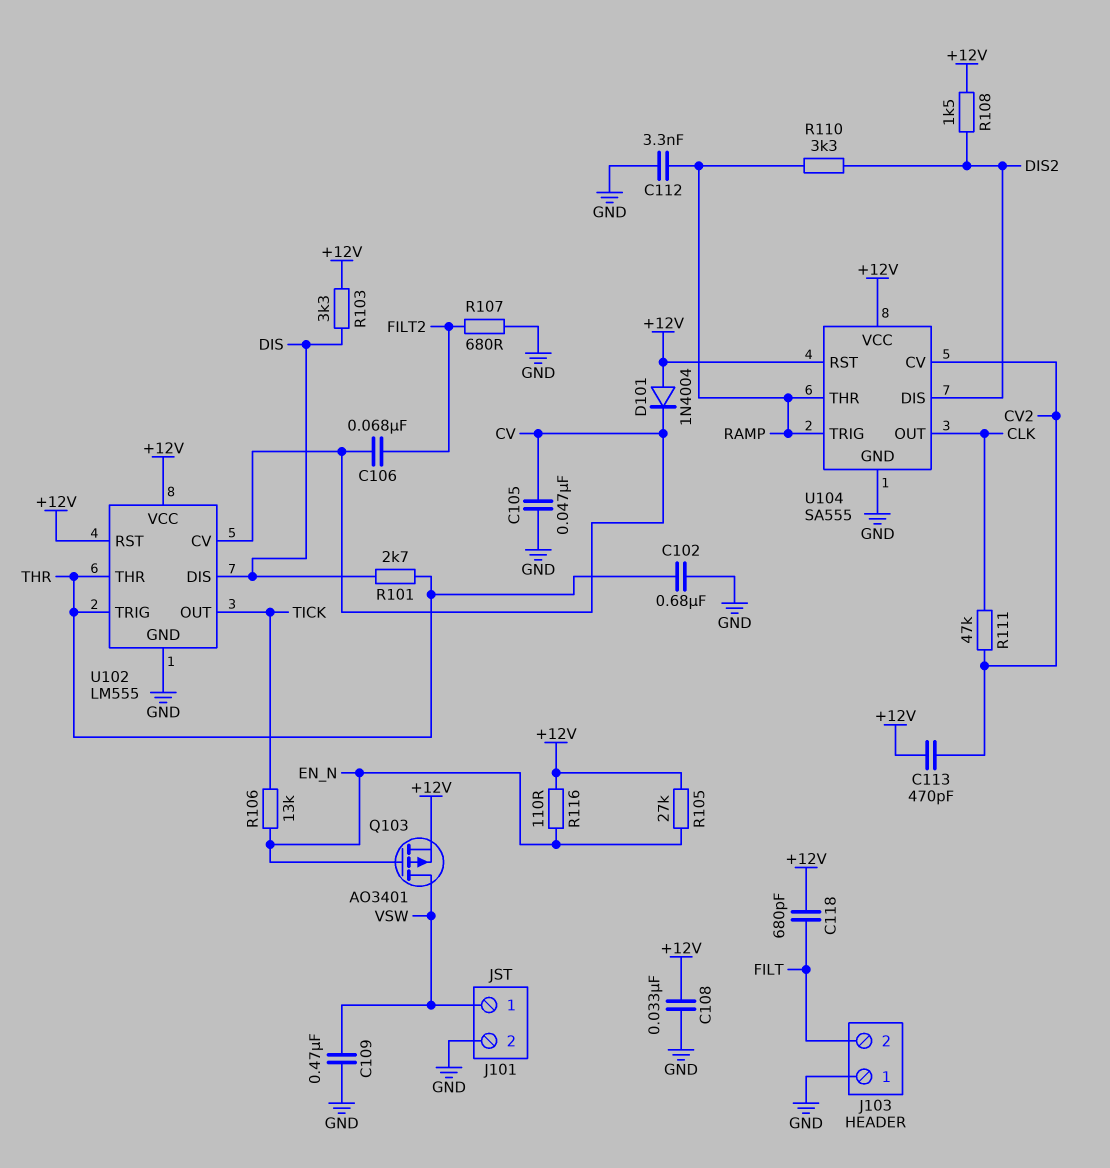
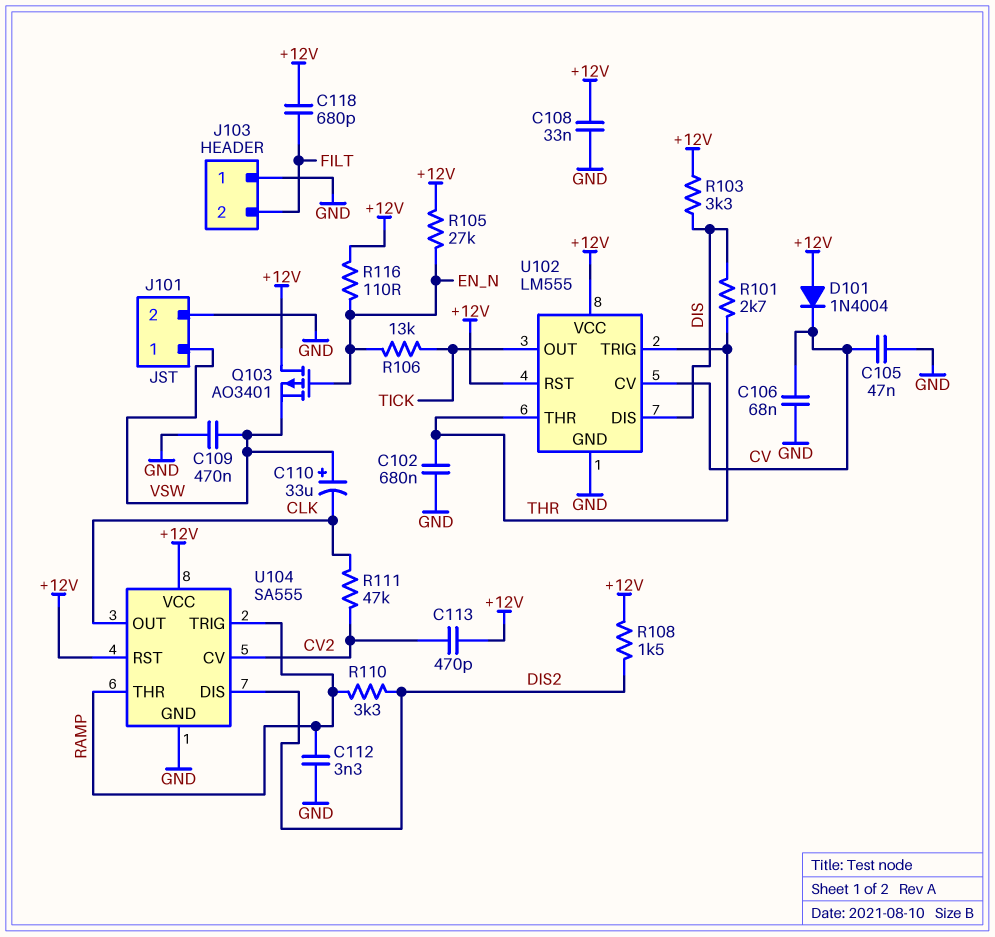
C106: 68nF (CV, FILT2) -> 68nF (CV, GND)
C110: none -> 33uF (plus VSW, minus CLK)
Q103: PMOS AO3401 (G EN_N, D VSW, S +12V) -> PMOS AO3401 (G EN_N, D +12V, S VSW)
R107: 680 (FILT2, GND) -> none

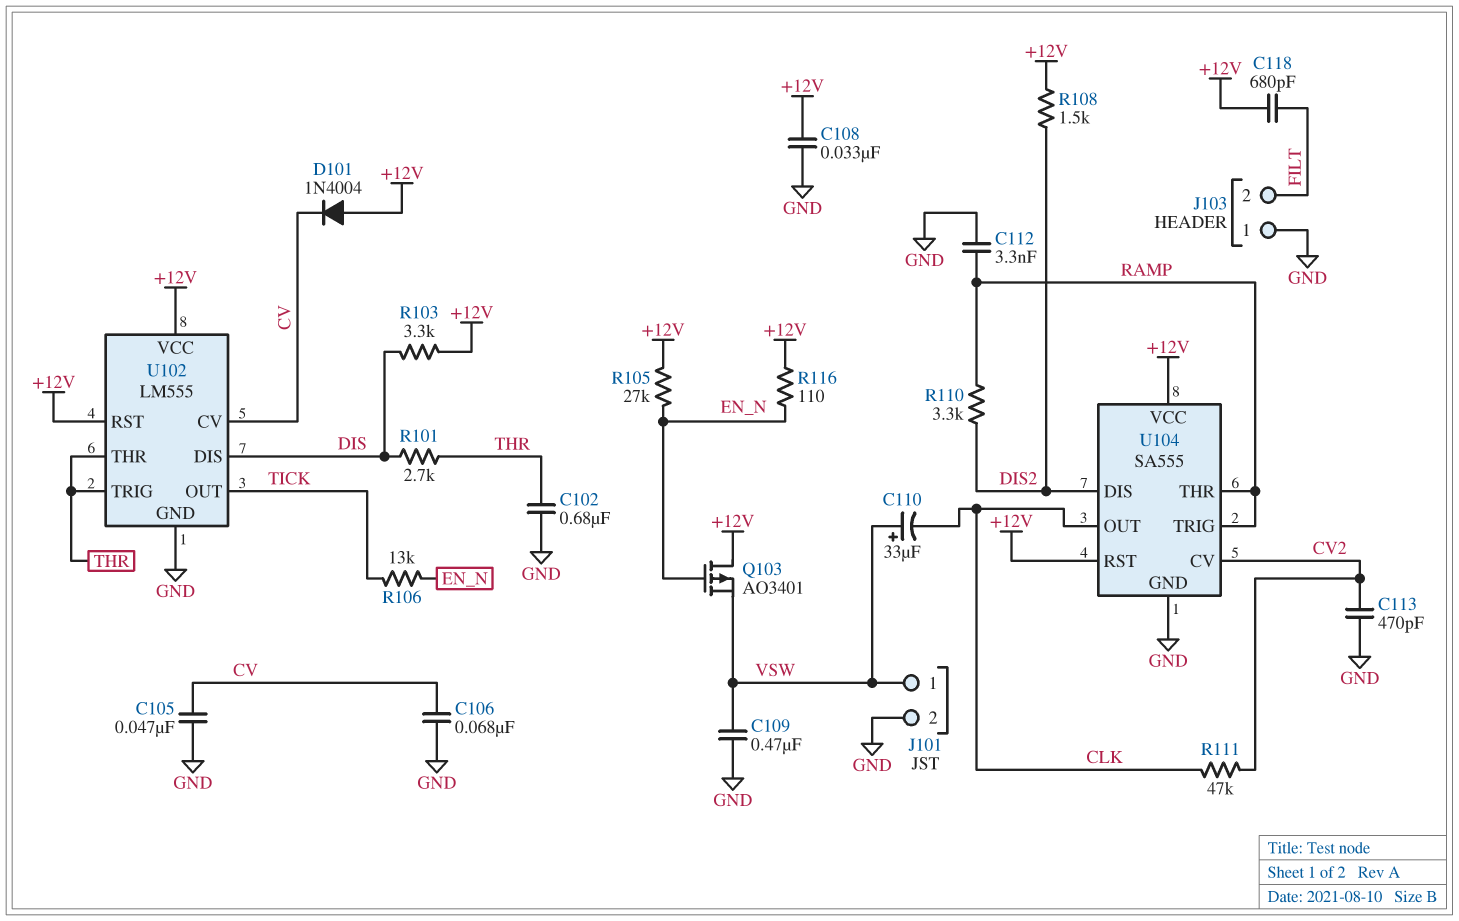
C113: 470pF (+12V, CV2) -> 470pF (CV2, GND)

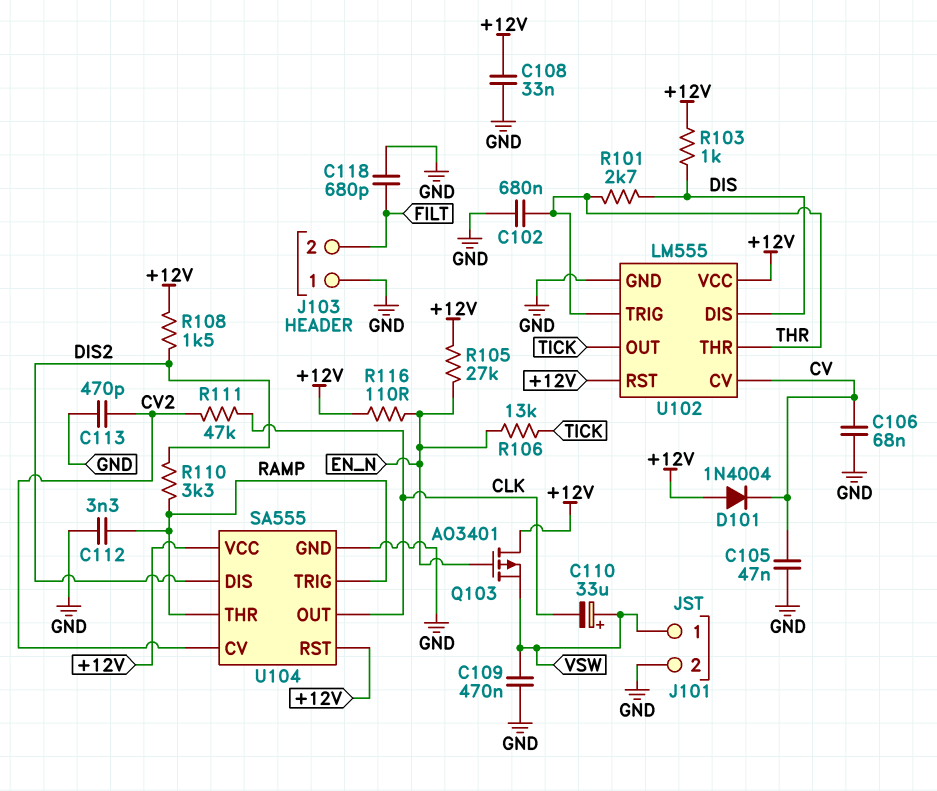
C118: 680pF (+12V, FILT) -> 680pF (FILT, GND)
R103: 3.3k (+12V, DIS) -> 1k (+12V, DIS)

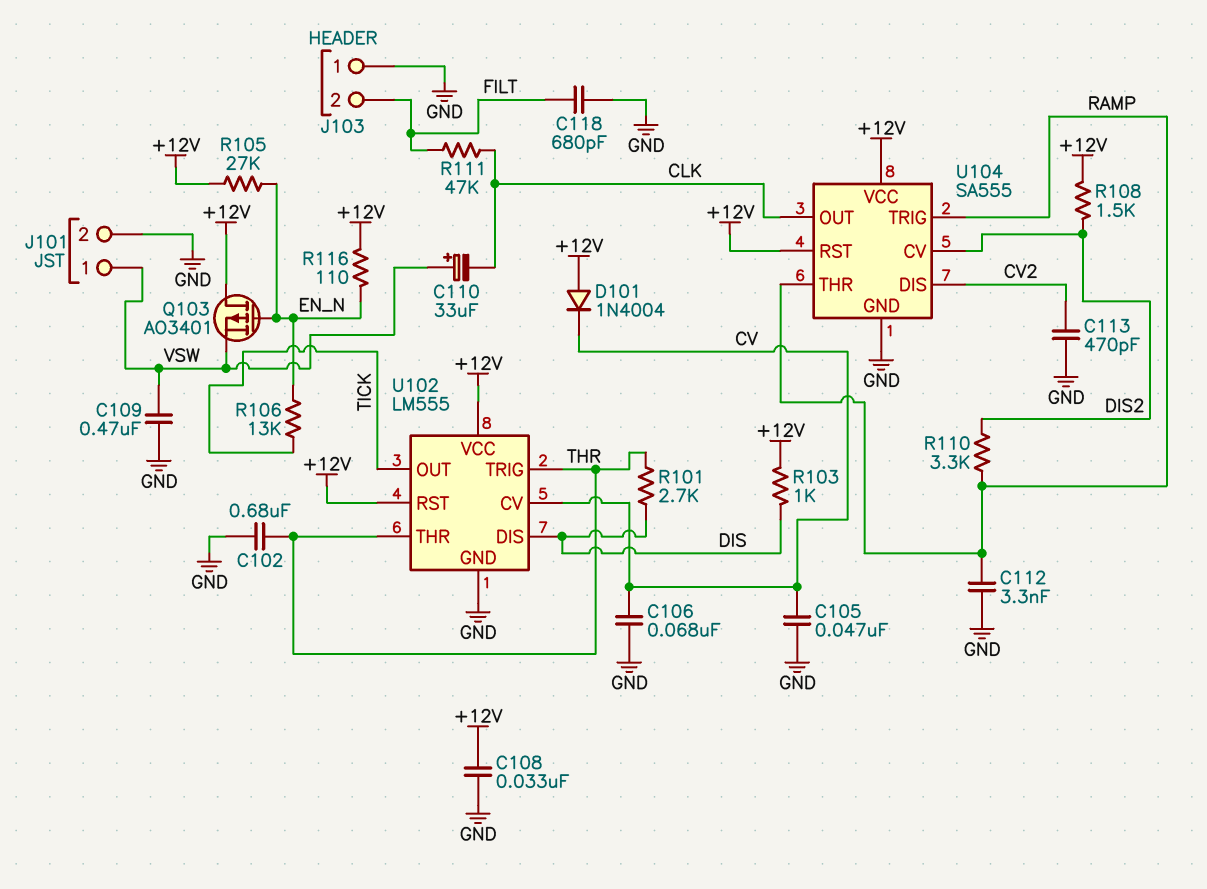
R111: 47k (CLK, CV2) -> 47k (CLK, FILT)
U104 pin CV: CV2 -> DIS2
U104 pin DIS: DIS2 -> CV2

